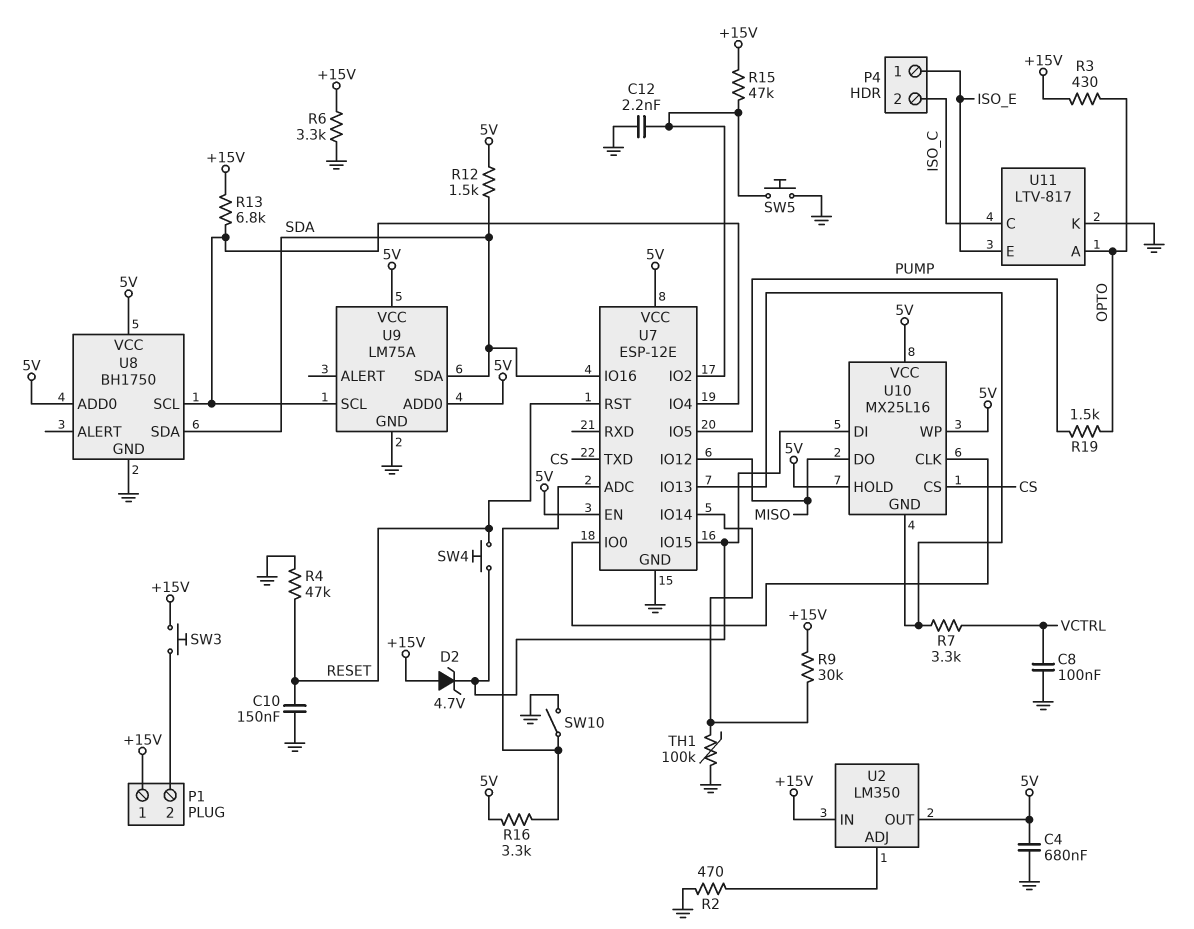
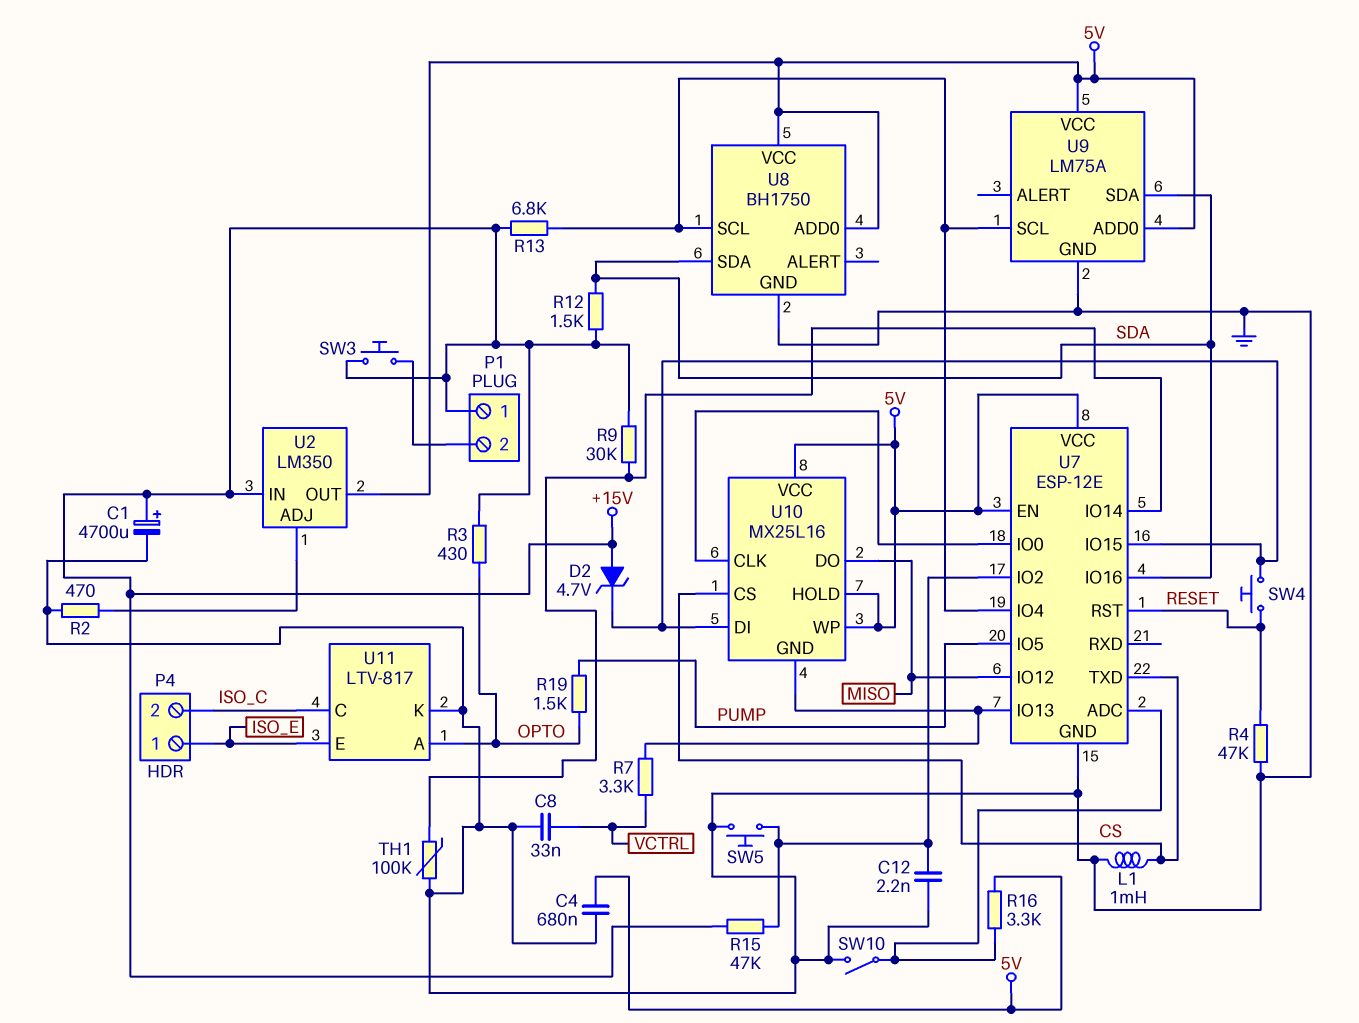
C1: none -> 4700uF (plus +15V, minus GND)
C8: 100nF (GND, VCTRL) -> 33nF (GND, VCTRL)
C10: 150nF (GND, RESET) -> none
L1: none -> 1mH (CS, GND)
R6: 3.3k (+15V, GND) -> none
R12: 1.5k (5V, SDA) -> 1.5k (+15V, SDA)

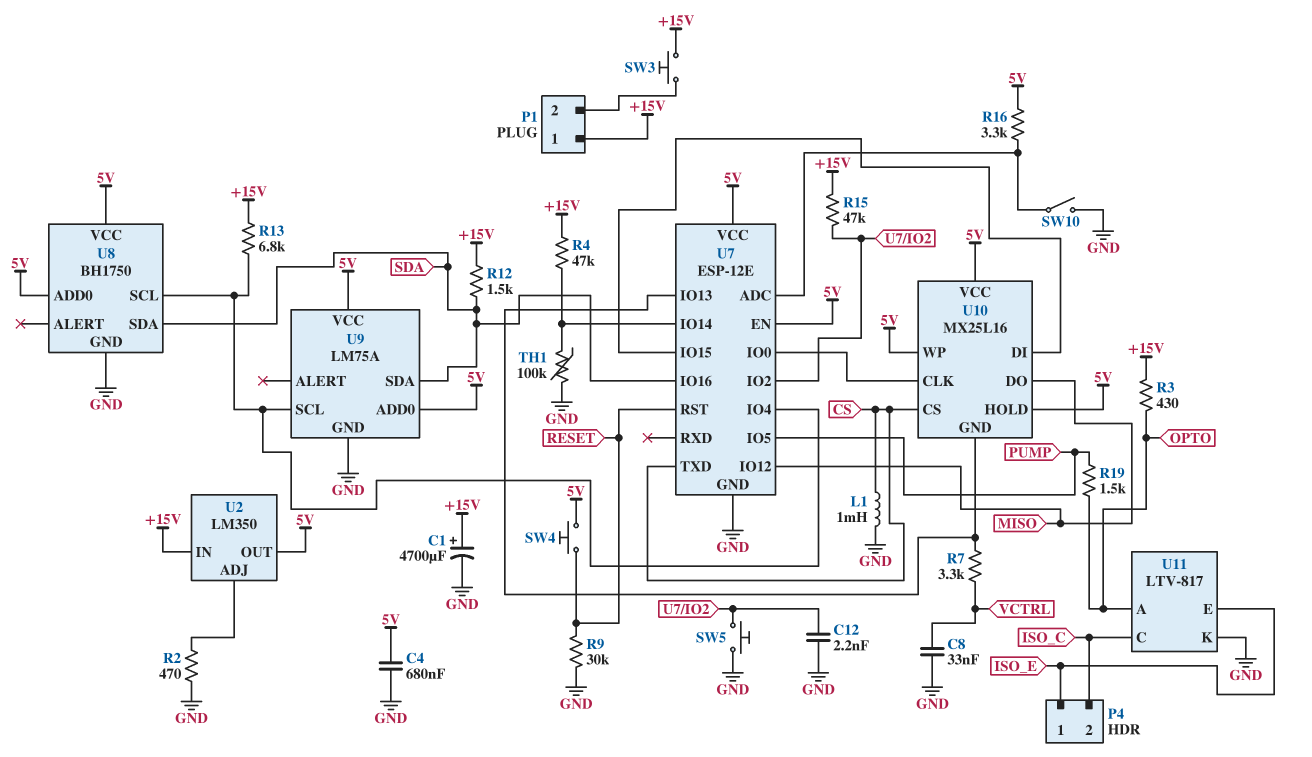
D2: zener 4.7V (A +15V, K U7/IO15) -> none
R4: 47k (GND, RESET) -> 47k (+15V, U7/IO14)
R9: 30k (+15V, U7/IO14) -> 30k (GND, RESET)
SW4: button (RESET, U7/IO15) -> button (5V, RESET)

